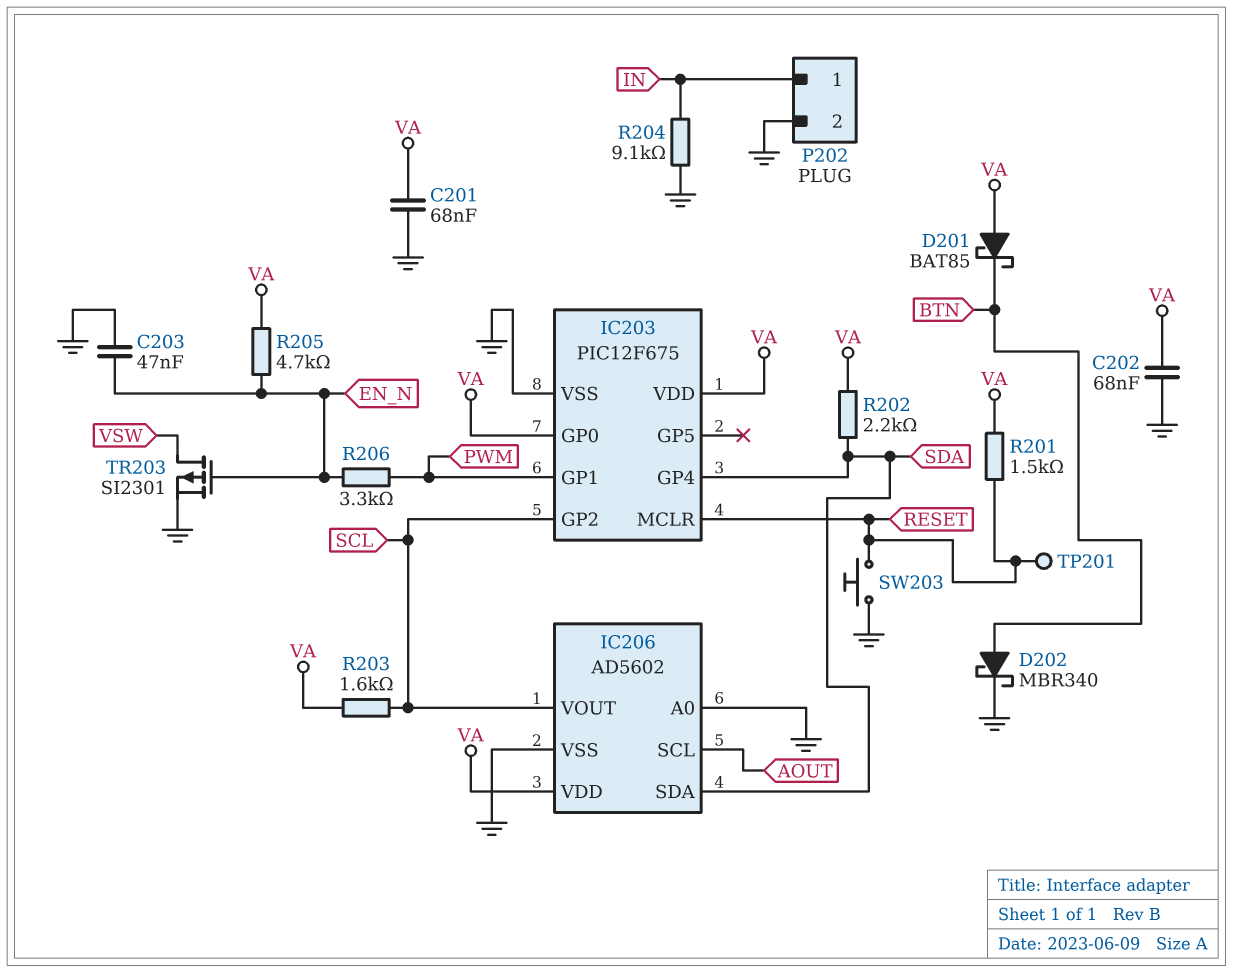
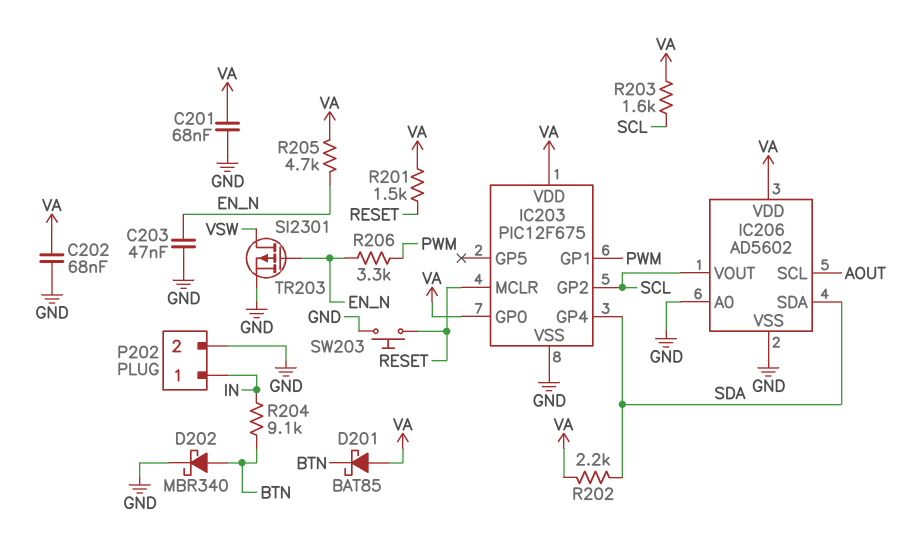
R204: 9.1k (GND, IN) -> 9.1k (BTN, IN)
TP201: test point (RESET) -> none

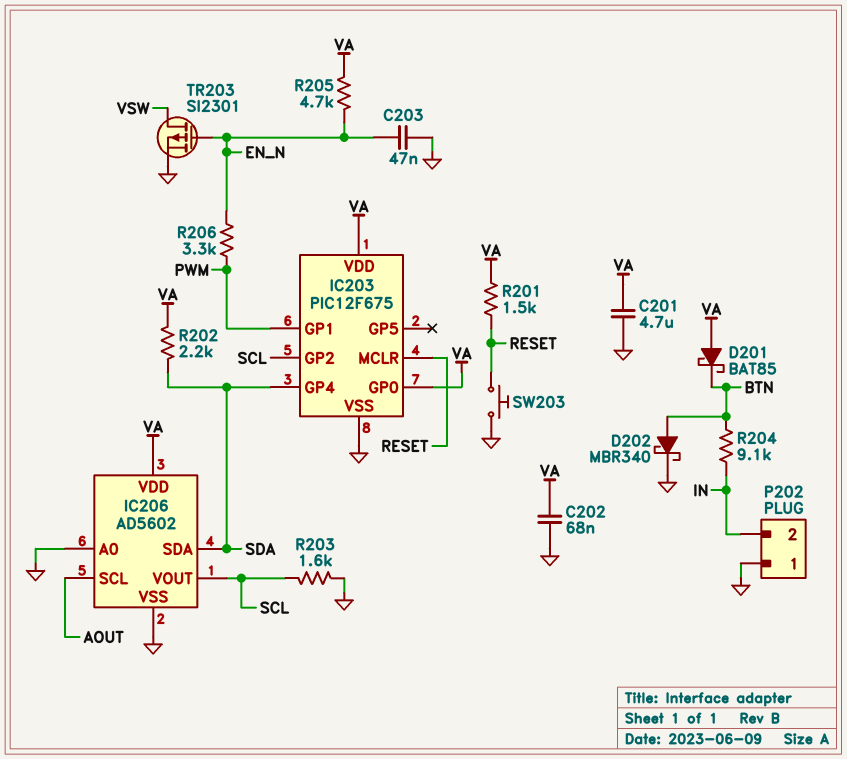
C201: 68nF (GND, VA) -> 4.7uF (GND, VA)
P202 pin 1: IN -> GND
P202 pin 2: GND -> IN
R203: 1.6k (SCL, VA) -> 1.6k (GND, SCL)

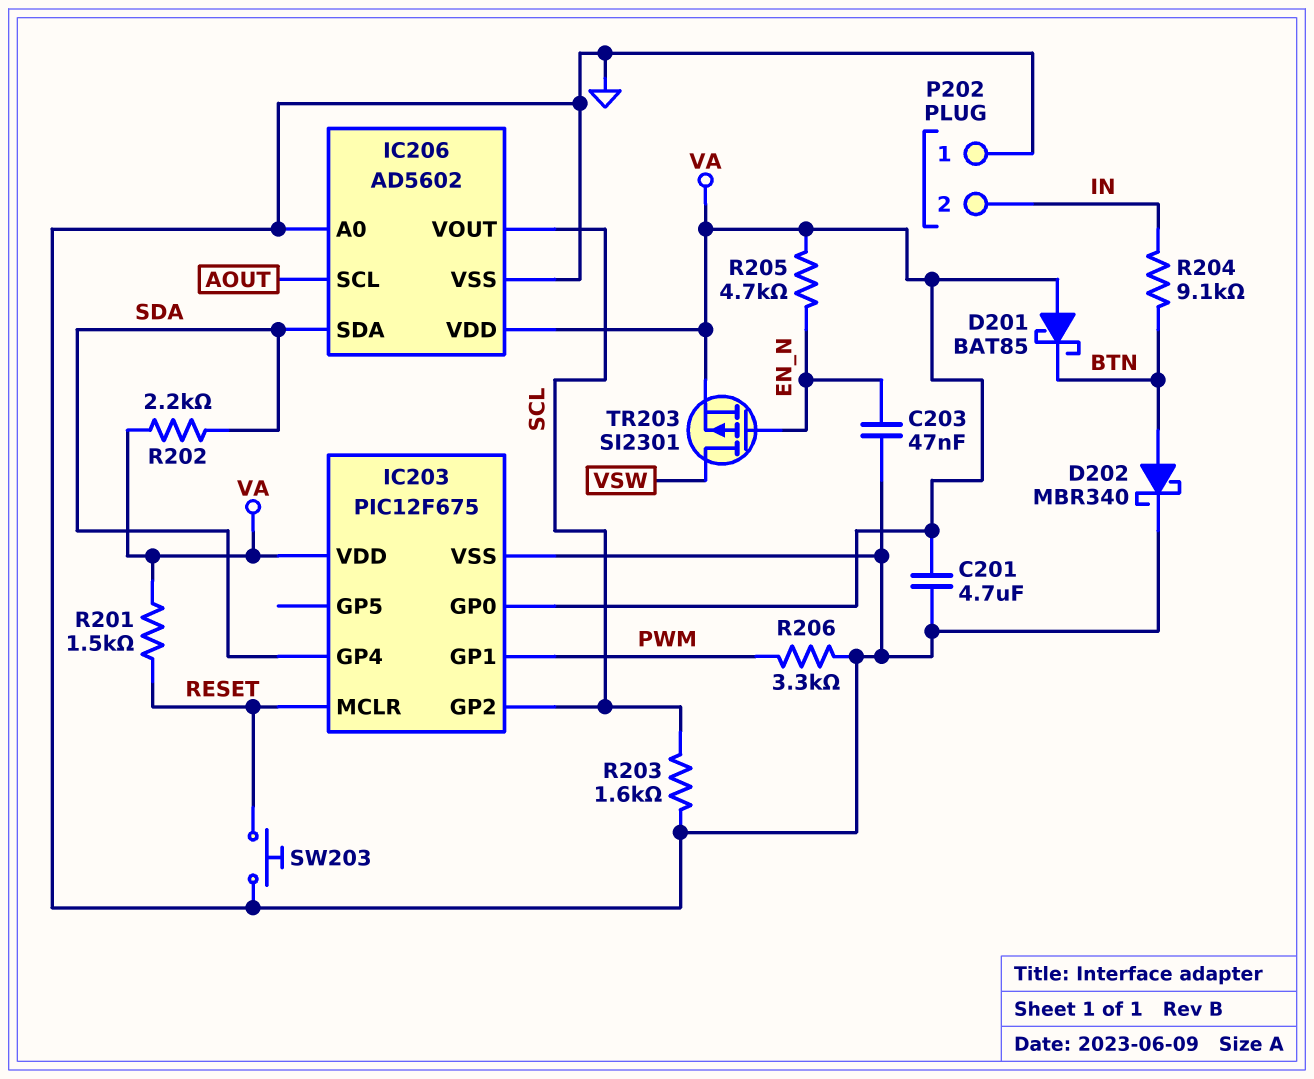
C202: 68nF (GND, VA) -> none
R206: 3.3k (EN_N, PWM) -> 3.3k (GND, PWM)
TR203: PMOS SI2301 (G EN_N, D VSW, S GND) -> PMOS SI2301 (G EN_N, D VSW, S VA)

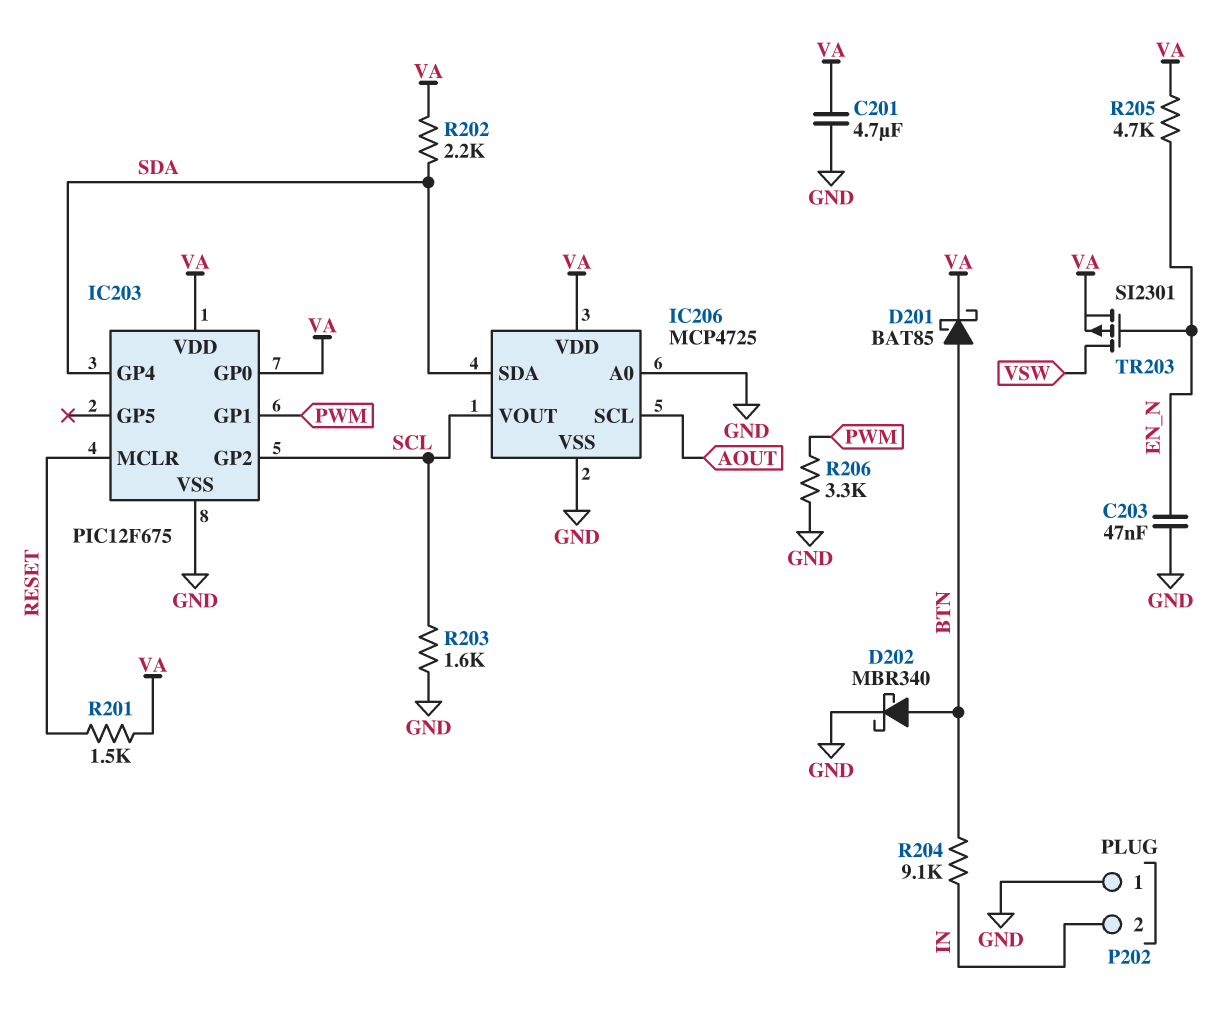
D201: schottky BAT85 (A VA, K BTN) -> schottky BAT85 (A BTN, K VA)
IC206: AD5602 -> MCP4725
SW203: button (GND, RESET) -> none

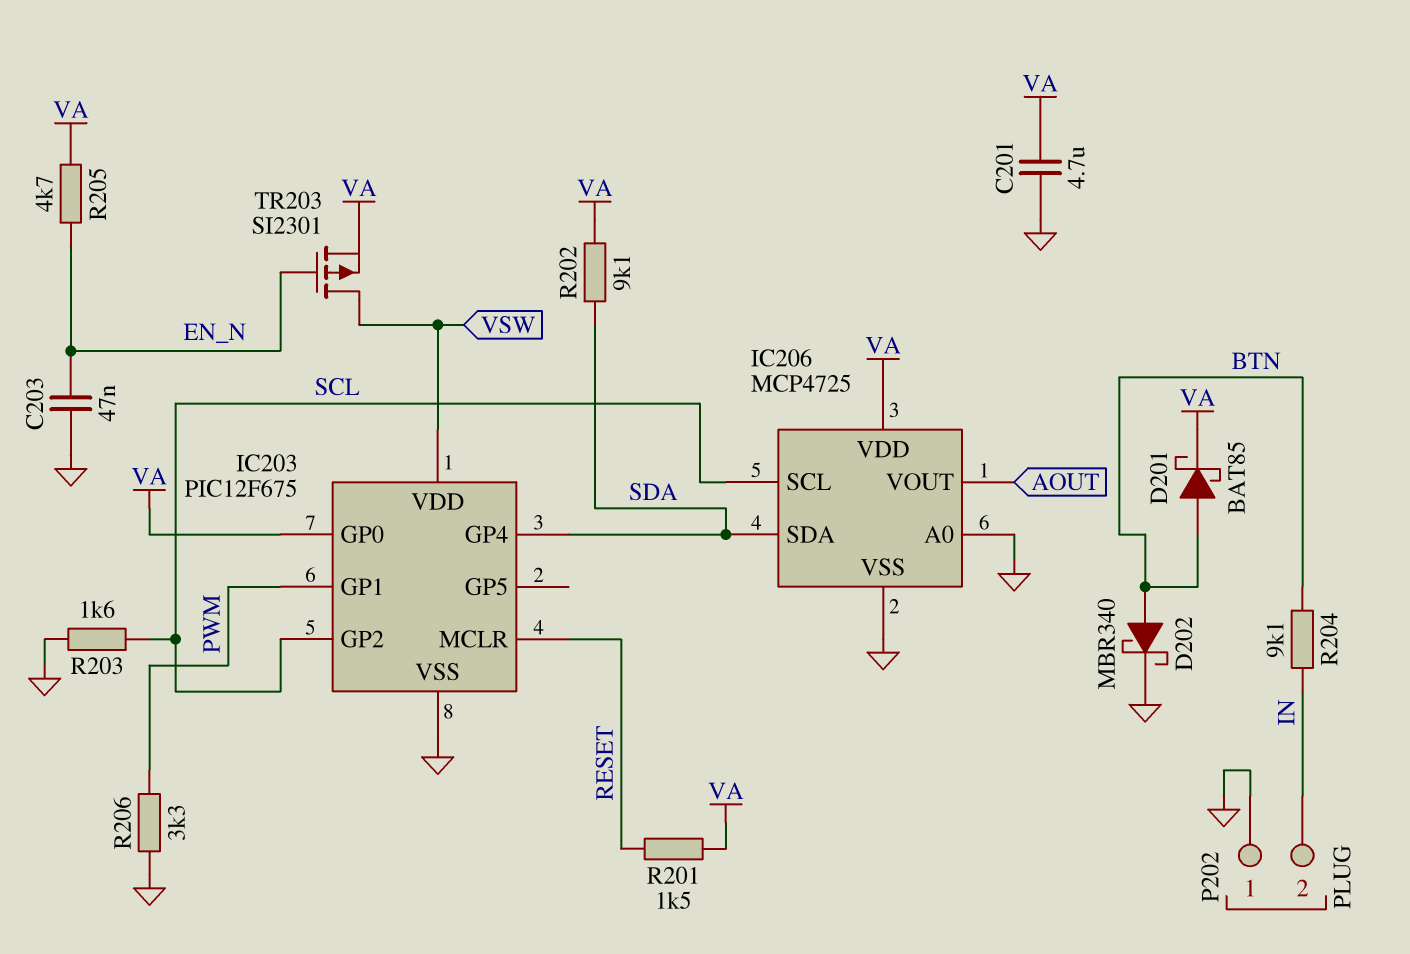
IC203 pin VDD: VA -> VSW
IC206 pin SCL: AOUT -> SCL
IC206 pin VOUT: SCL -> AOUT
R202: 2.2k (SDA, VA) -> 9.1k (SDA, VA)

